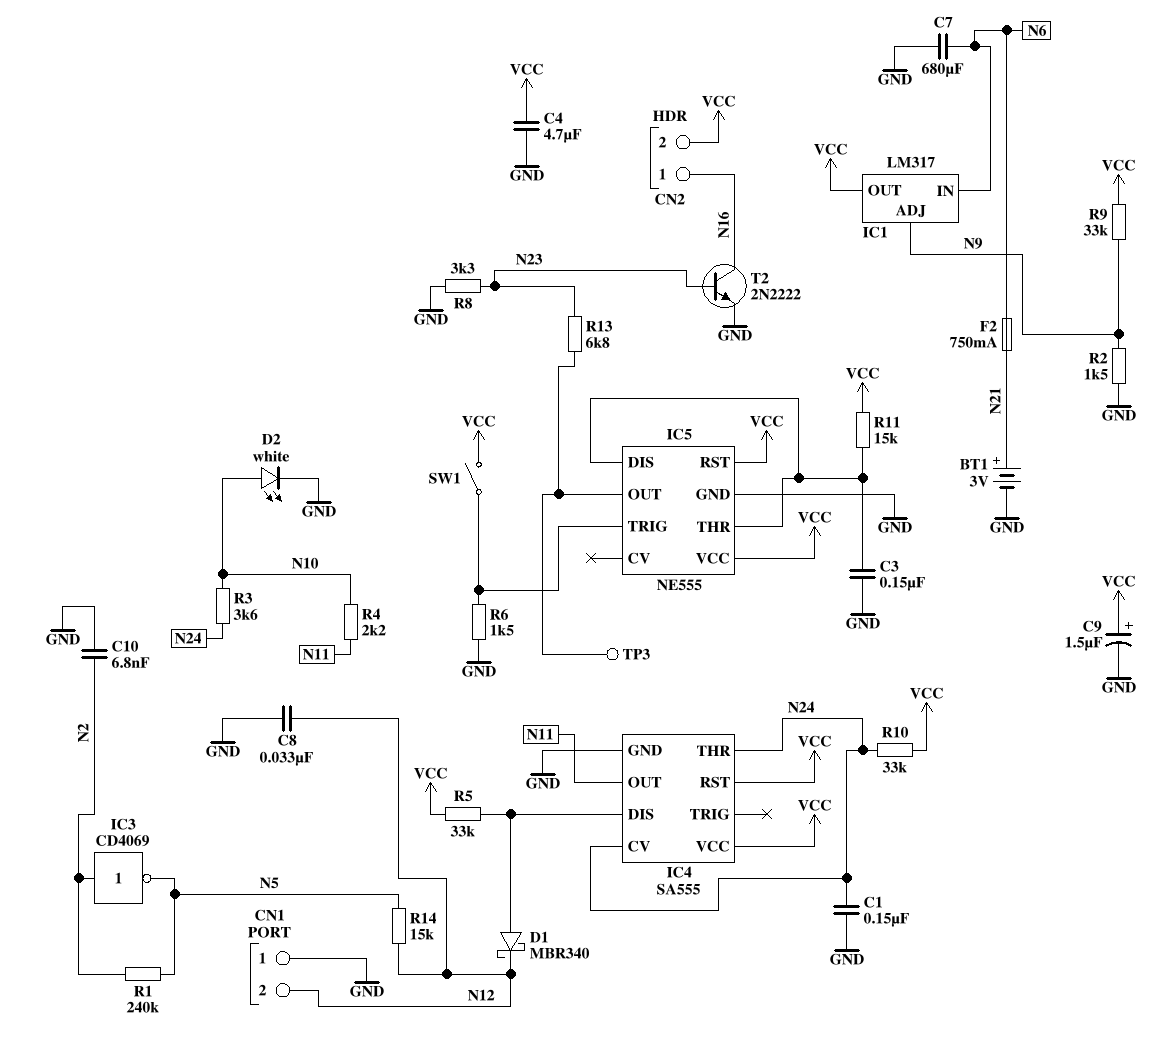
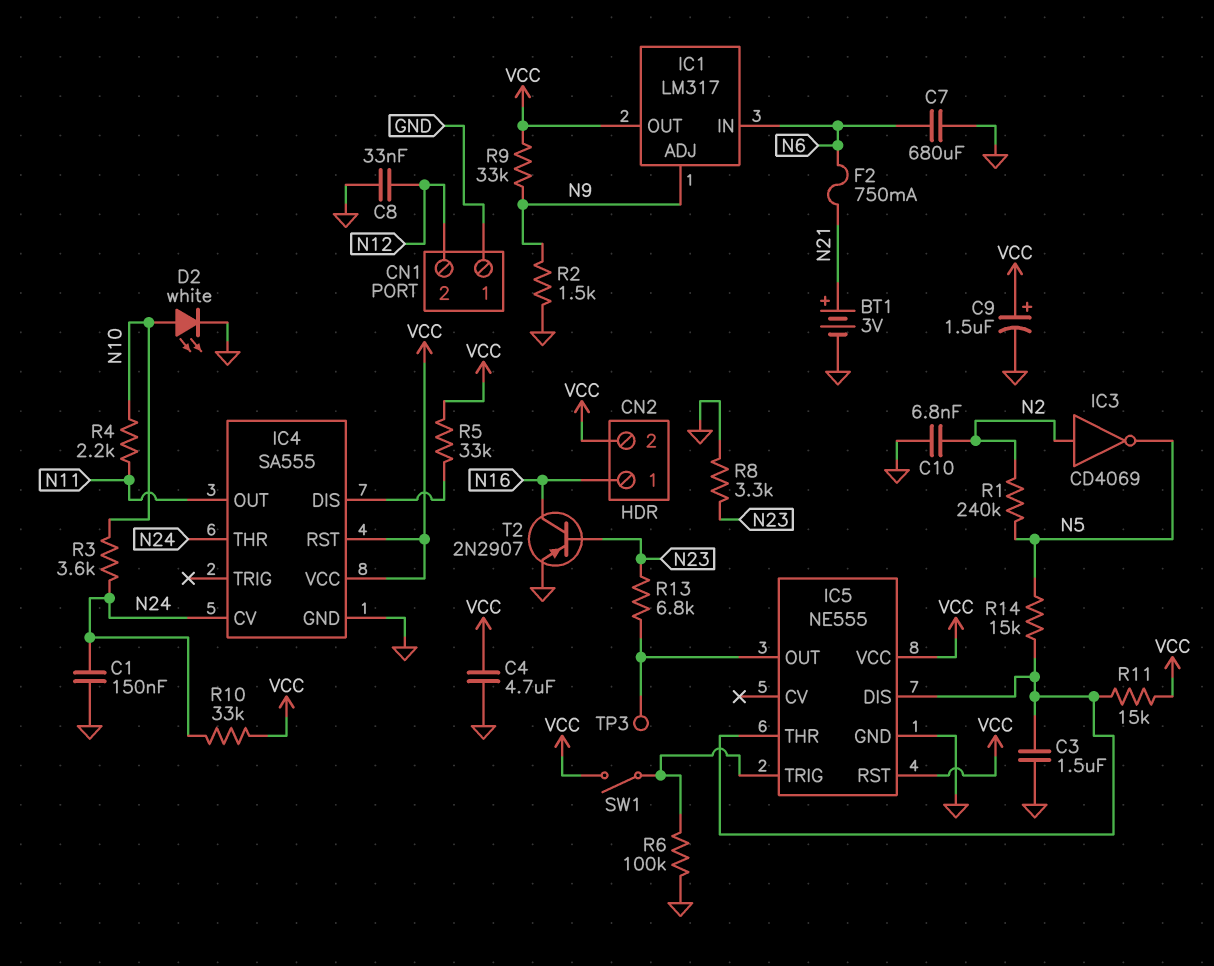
C3: 150nF (GND, IC5/DIS) -> 1.5uF (GND, IC5/DIS)
D1: schottky MBR340 (A IC4/DIS, K N12) -> none
R6: 1.5k (GND, IC5/TRIG) -> 100k (GND, IC5/TRIG)
R14: 15k (N5, N12) -> 15k (IC5/DIS, N5)
T2: NPN 2N2222 (B N23, C N16, E GND) -> PNP 2N2907 (B N23, C N16, E GND)

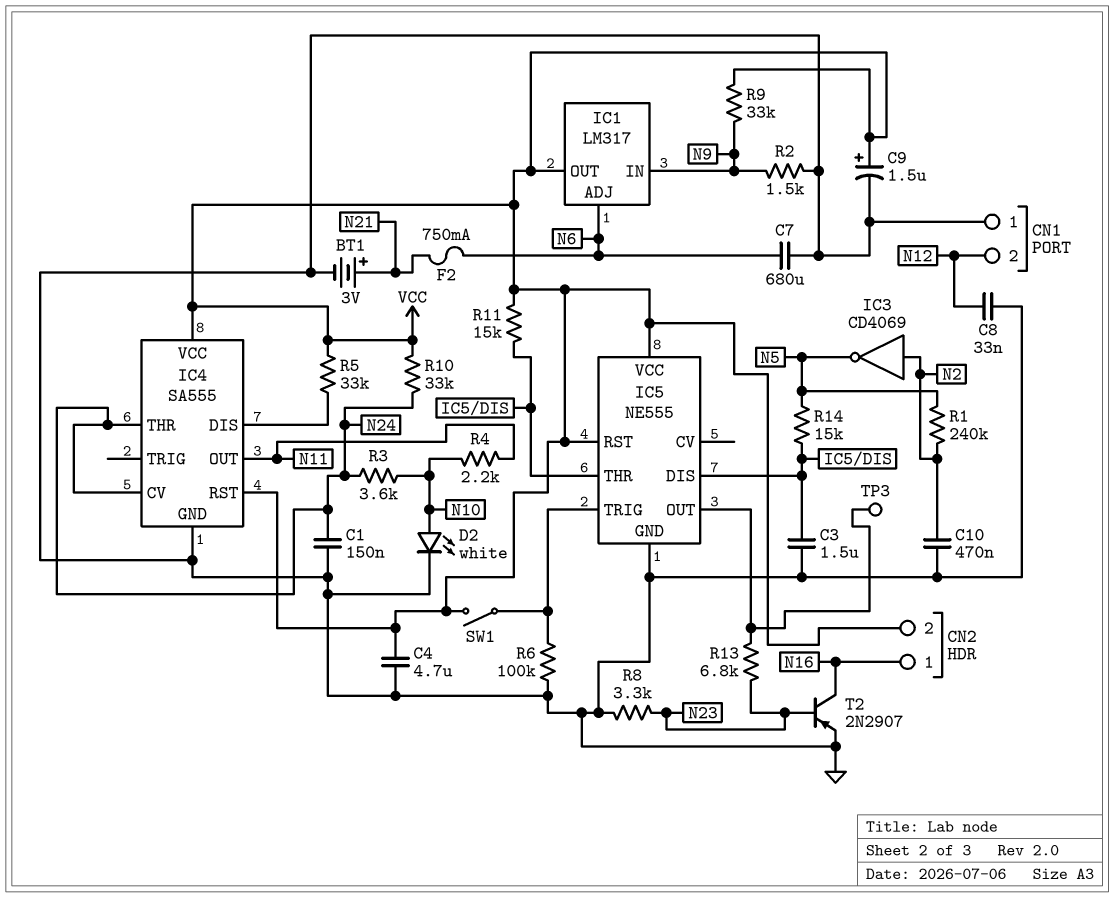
C10: 6.8nF (GND, N2) -> 470nF (GND, N2)
IC1 pin ADJ: N9 -> N6
IC1 pin IN: N6 -> N9

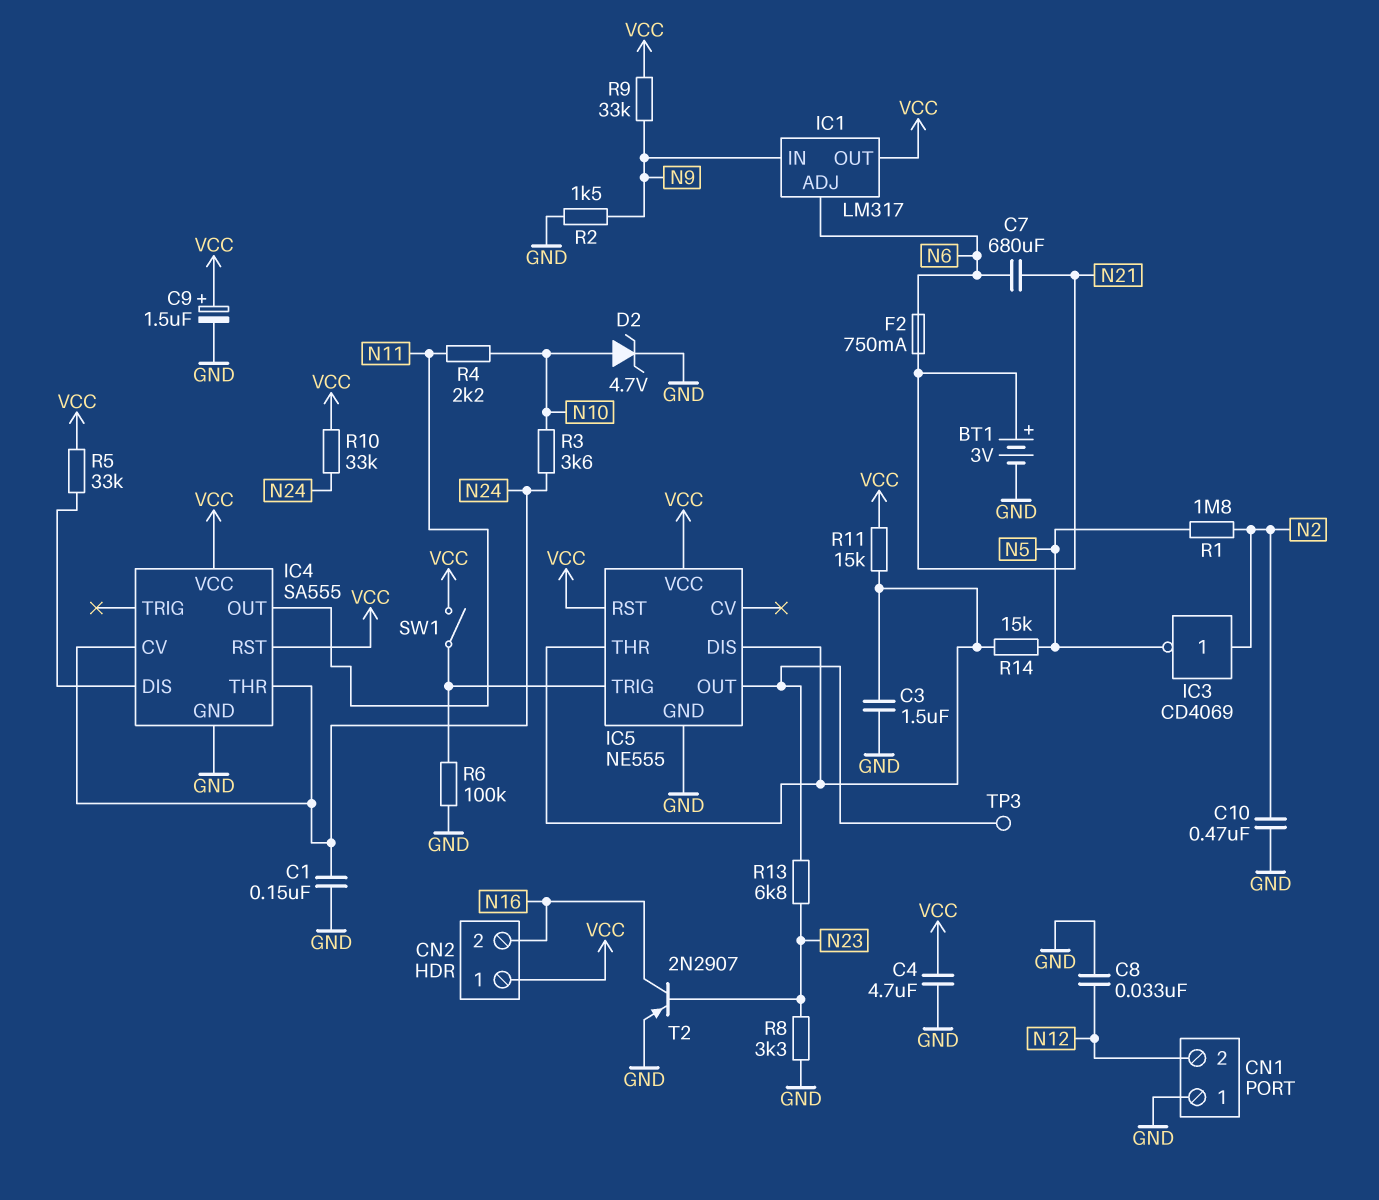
C7: 680uF (GND, N6) -> 680uF (N6, N21)
CN2 pin 1: N16 -> VCC
CN2 pin 2: VCC -> N16
D2: LED white (A N10, K GND) -> zener 4.7V (A N10, K GND)
R1: 240k (N2, N5) -> 1.8M (N2, N5)

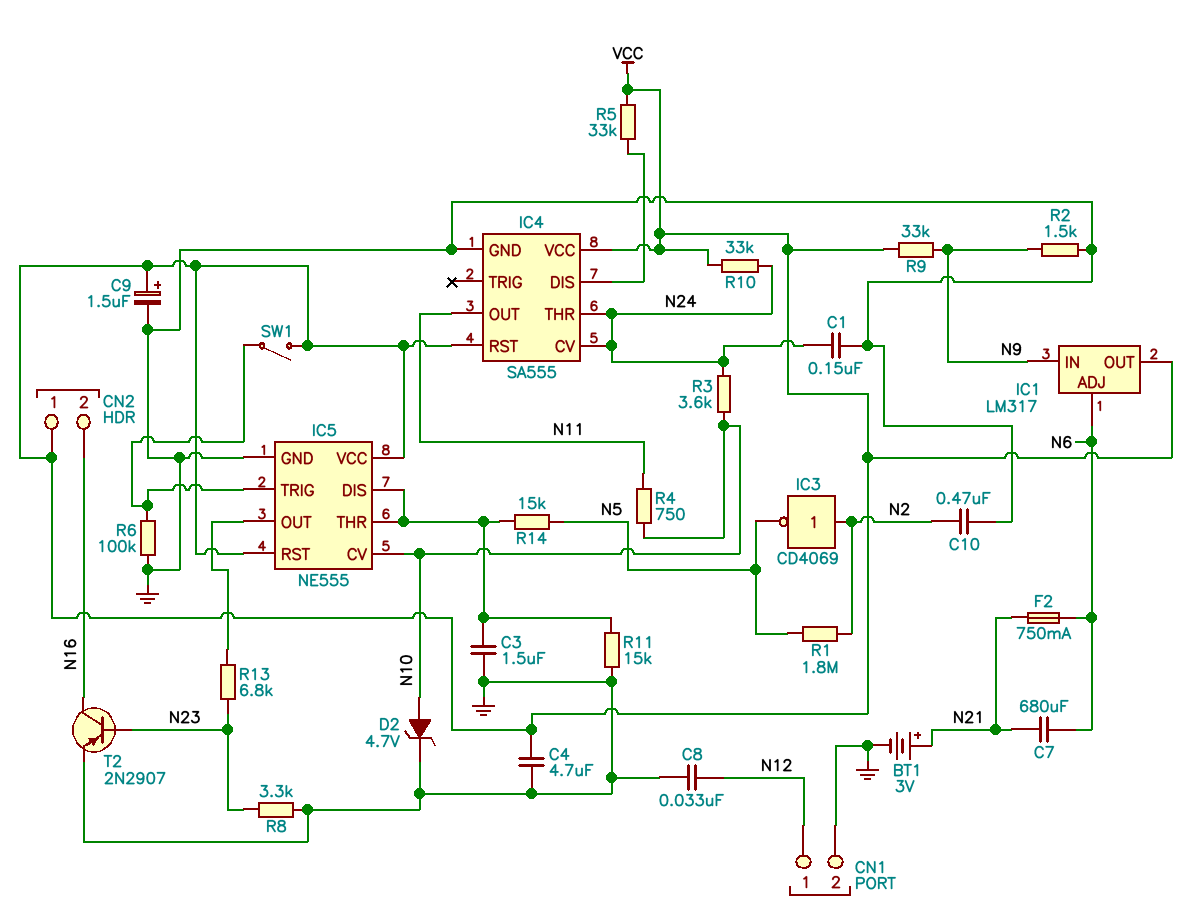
CN1 pin 1: GND -> N12
CN1 pin 2: N12 -> GND
IC5 pin CV: none -> N10
R4: 2.2k (N10, N11) -> 750 (N10, N11)
R11: 15k (IC5/DIS, VCC) -> 15k (GND, IC5/DIS)
TP3: test point (IC5/OUT) -> none

